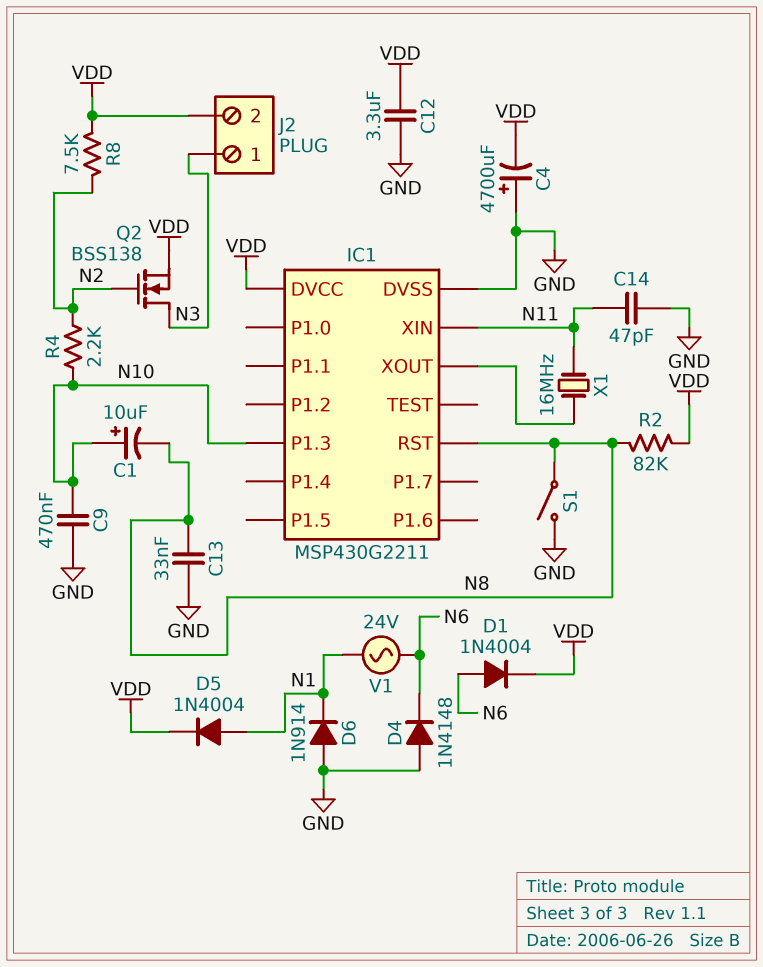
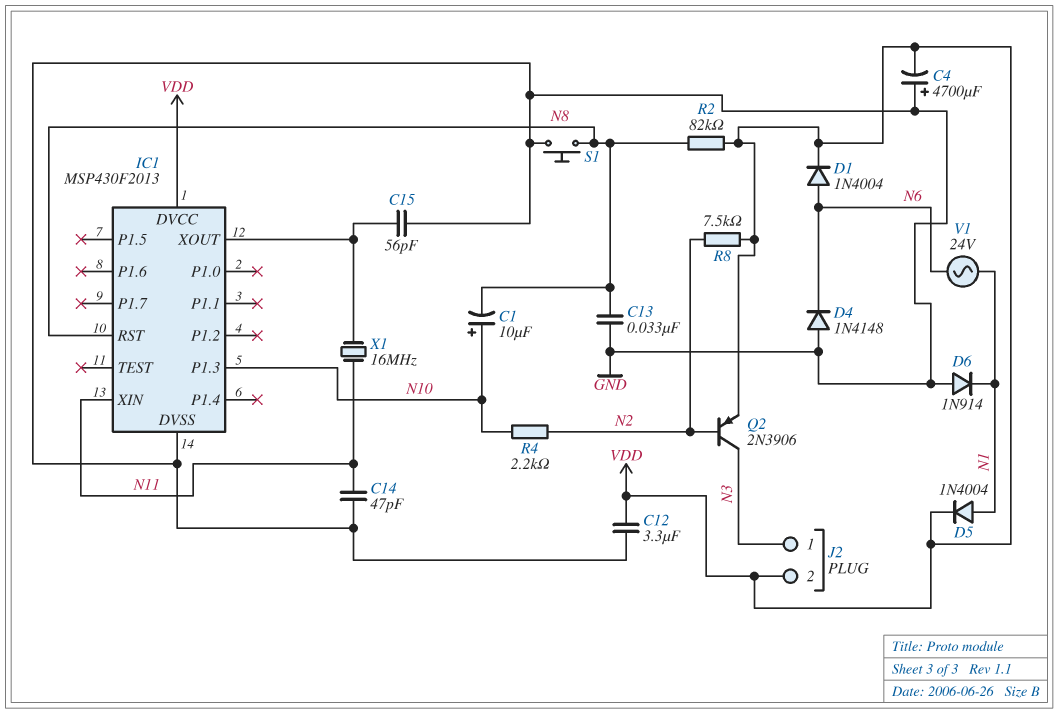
C9: 470nF (GND, N10) -> none
C15: none -> 56pF (GND, IC1/XOUT)
IC1: MSP430G2211 -> MSP430F2013
Q2: NMOS BSS138 (G N2, D N3, S VDD) -> PNP 2N3906 (B N2, C N3, E VDD)
S1: switch (GND, N8) -> button (GND, N8)

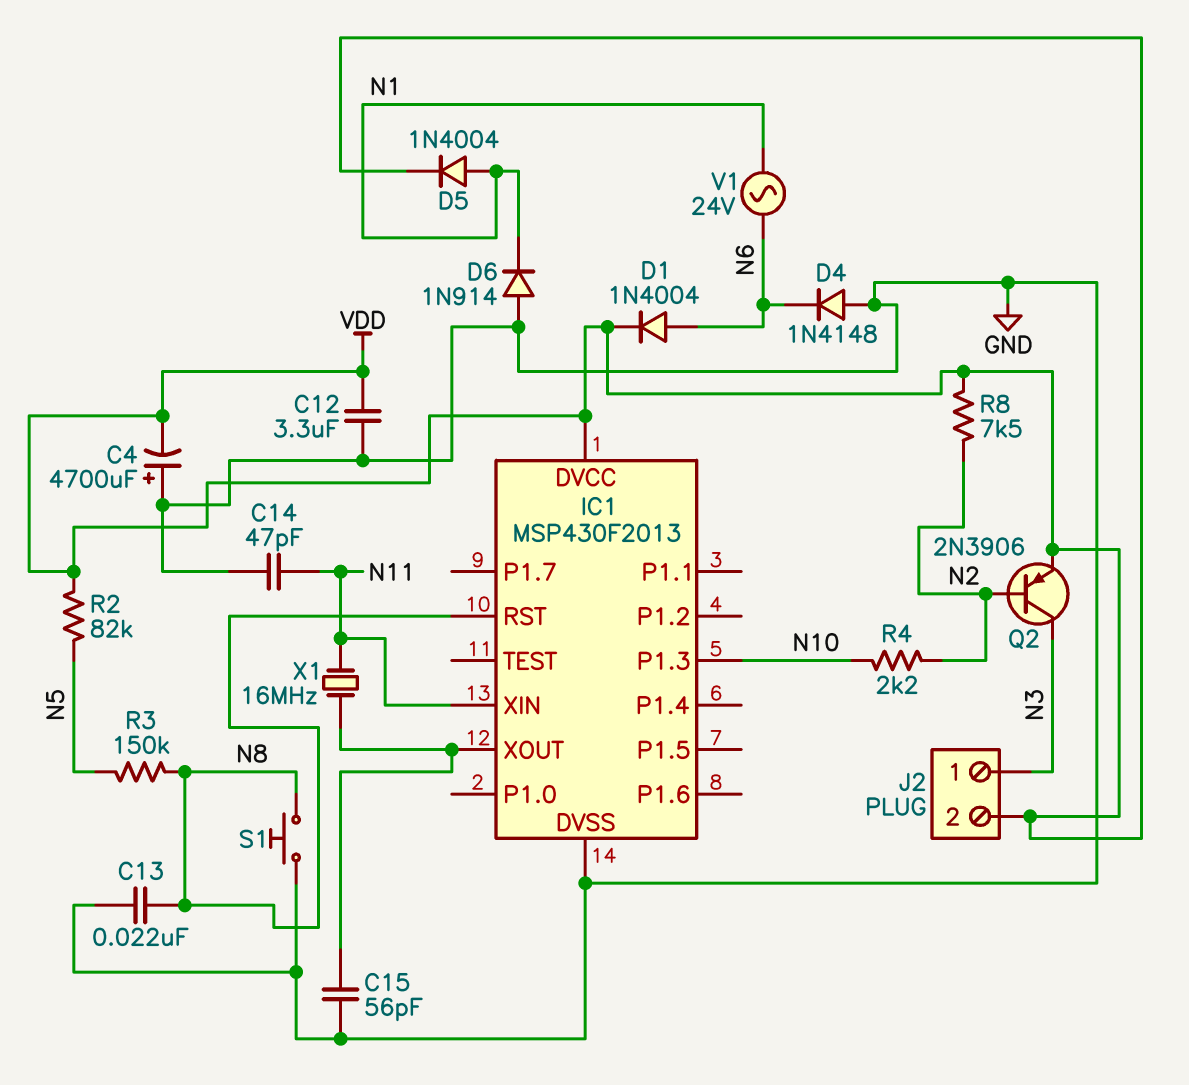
C1: 10uF (plus N10, minus N8) -> none
C13: 33nF (GND, N8) -> 22nF (GND, N8)
R2: 82k (N8, VDD) -> 82k (N5, VDD)
R3: none -> 150k (N5, N8)

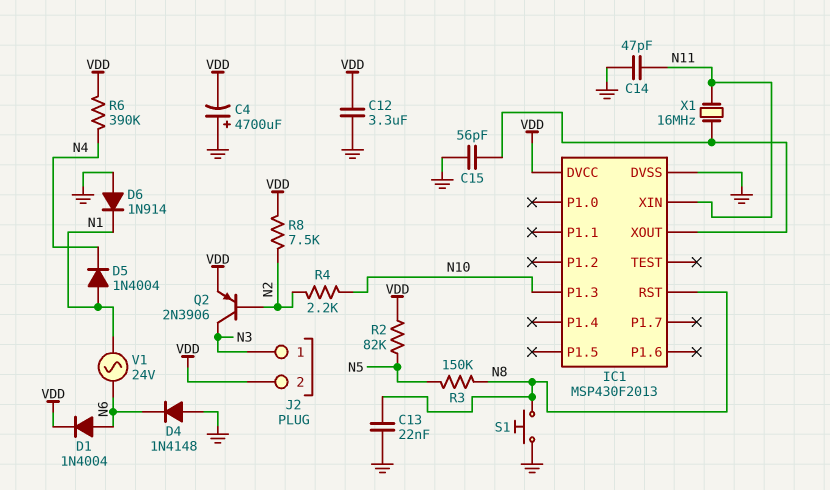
D5: diode 1N4004 (A N1, K VDD) -> diode 1N4004 (A N1, K N4)
R6: none -> 390k (N4, VDD)

